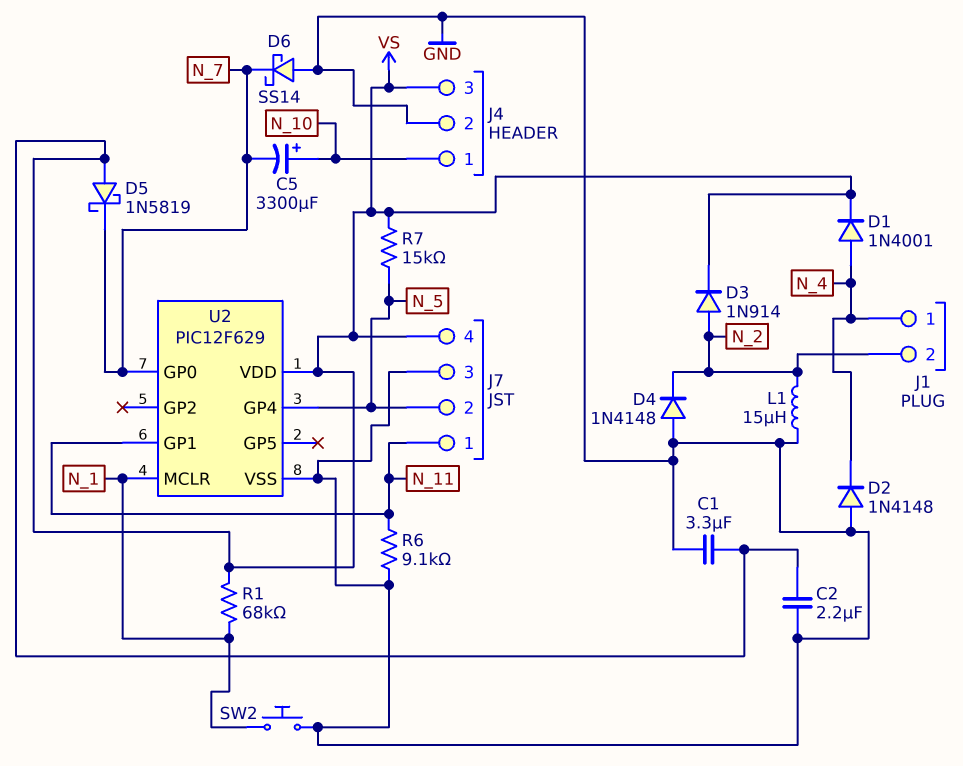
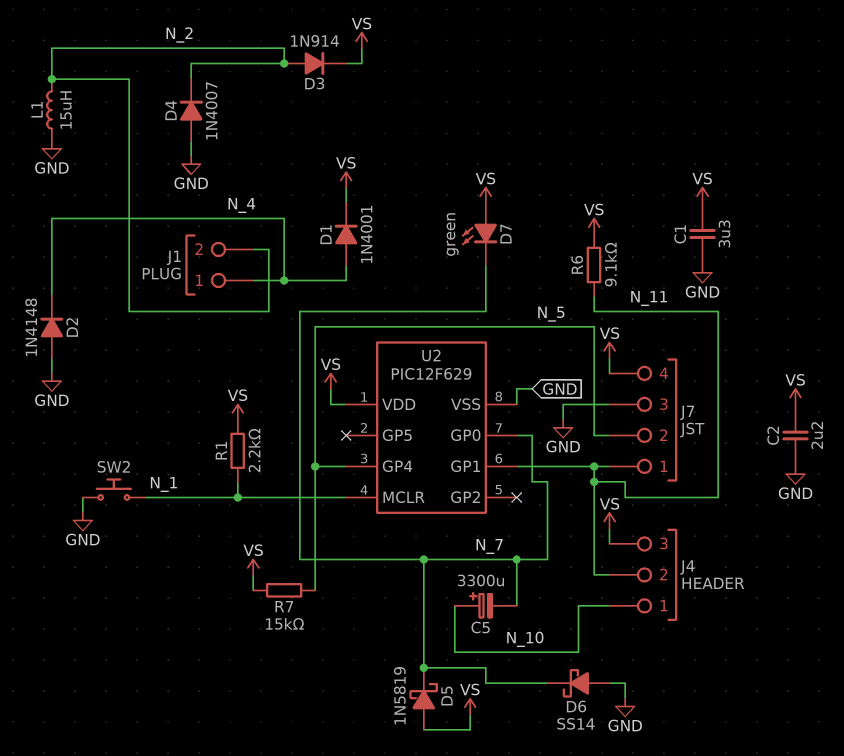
D4: diode 1N4148 (A GND, K N_2) -> diode 1N4007 (A GND, K N_2)
D7: none -> LED green (A VS, K N_7)
J4 pin 2: GND -> N_11
R1: 68k (N_1, VS) -> 2.2k (N_1, VS)
R6: 9.1k (GND, N_11) -> 9.1k (N_11, VS)

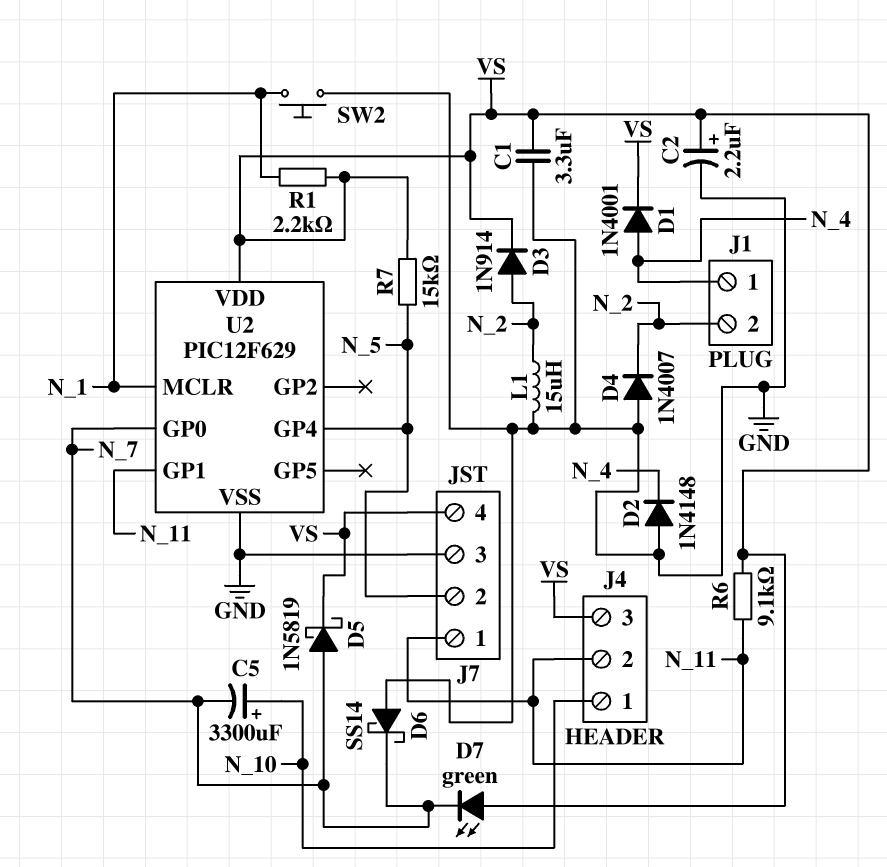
C2: 2.2uF (GND, VS) -> 2.2uF (plus VS, minus GND)
D5: schottky 1N5819 (A VS, K N_7) -> schottky 1N5819 (A N_7, K VS)

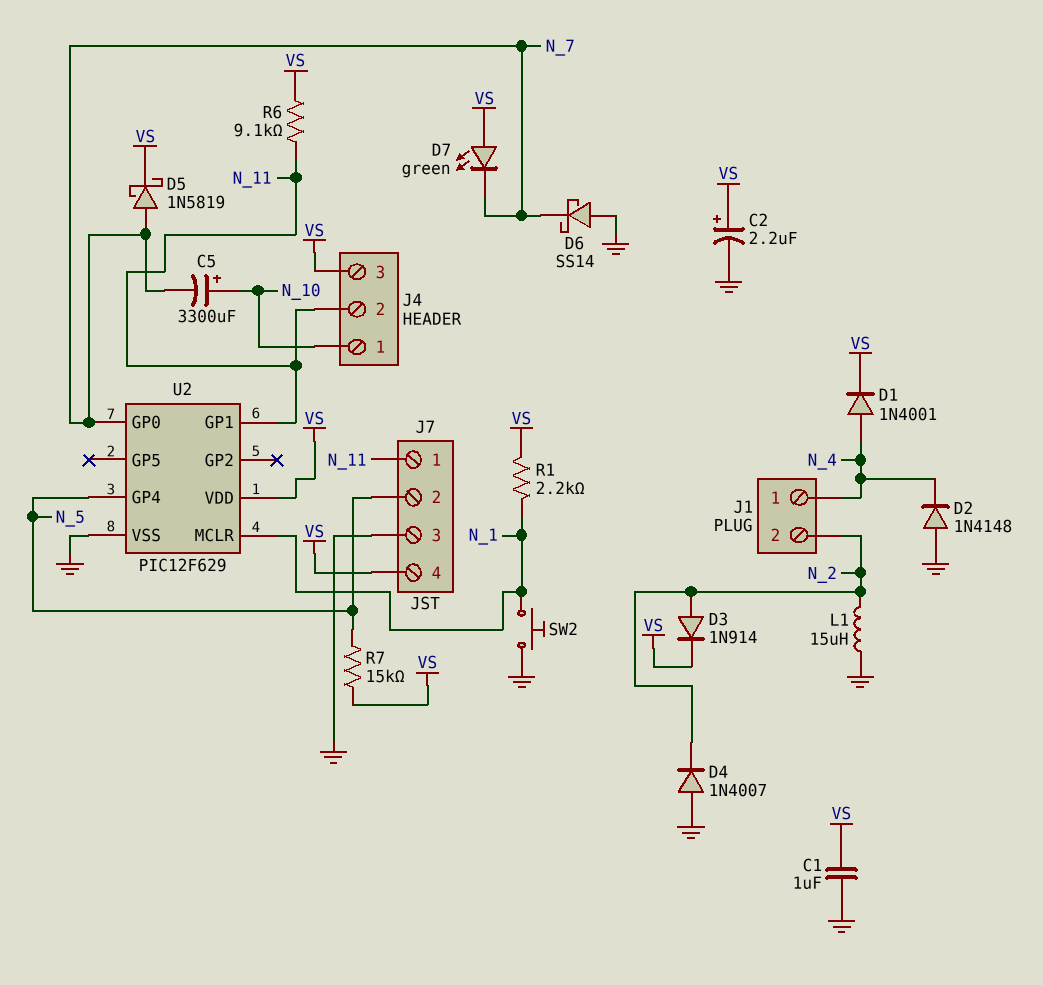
C1: 3.3uF (GND, VS) -> 1uF (GND, VS)

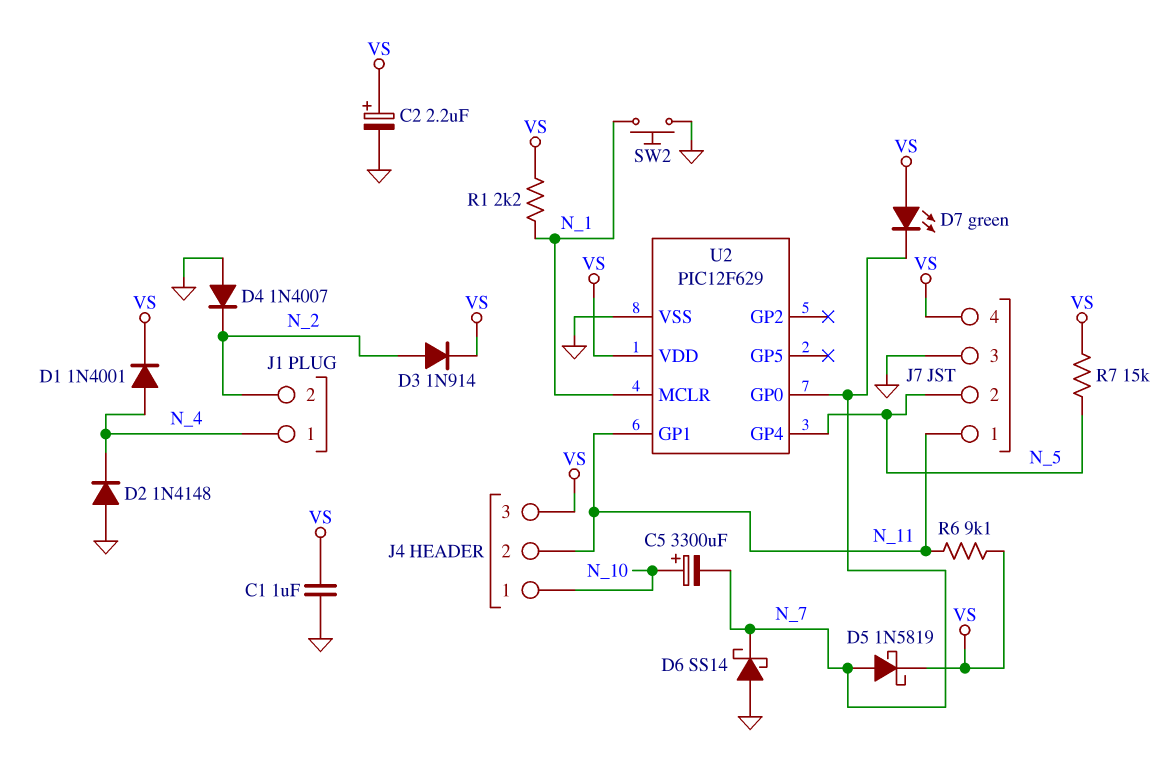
L1: 15uH (GND, N_2) -> none

